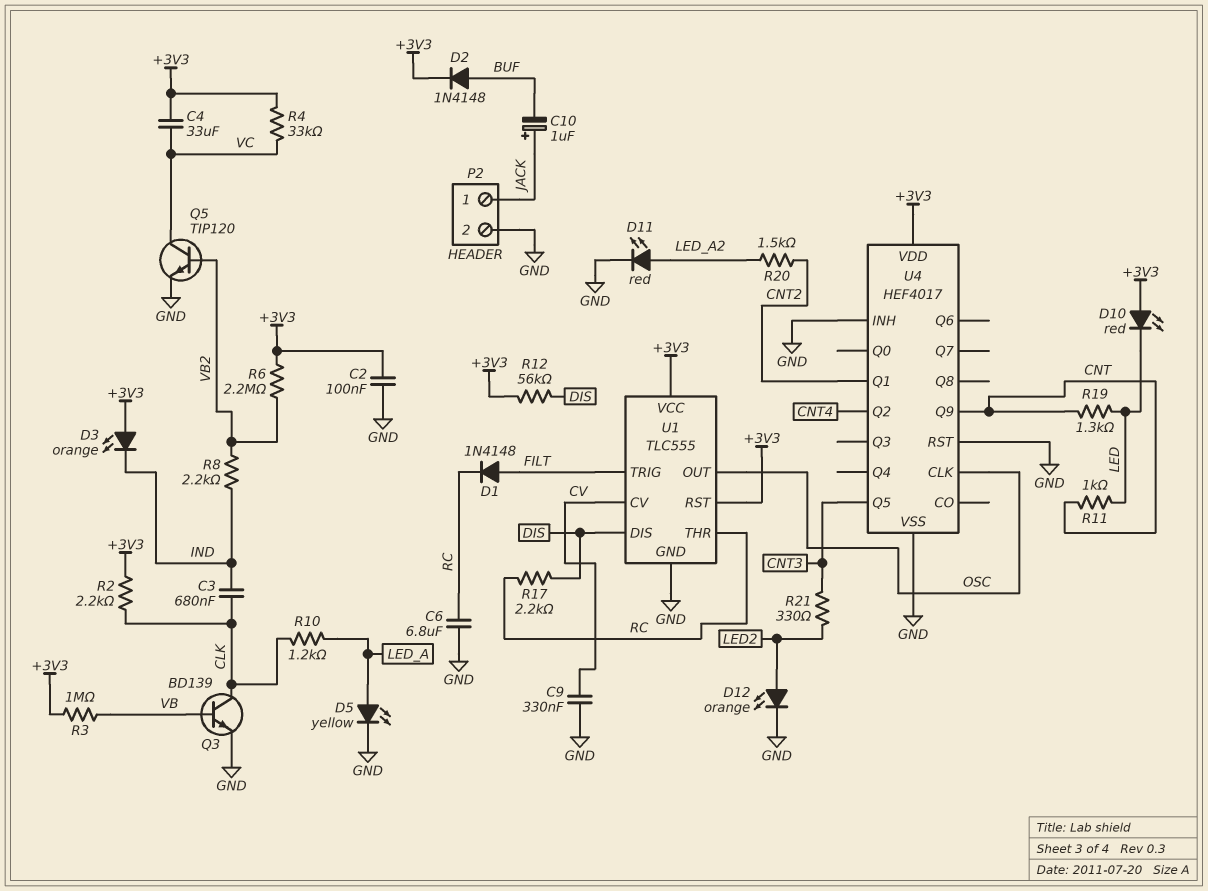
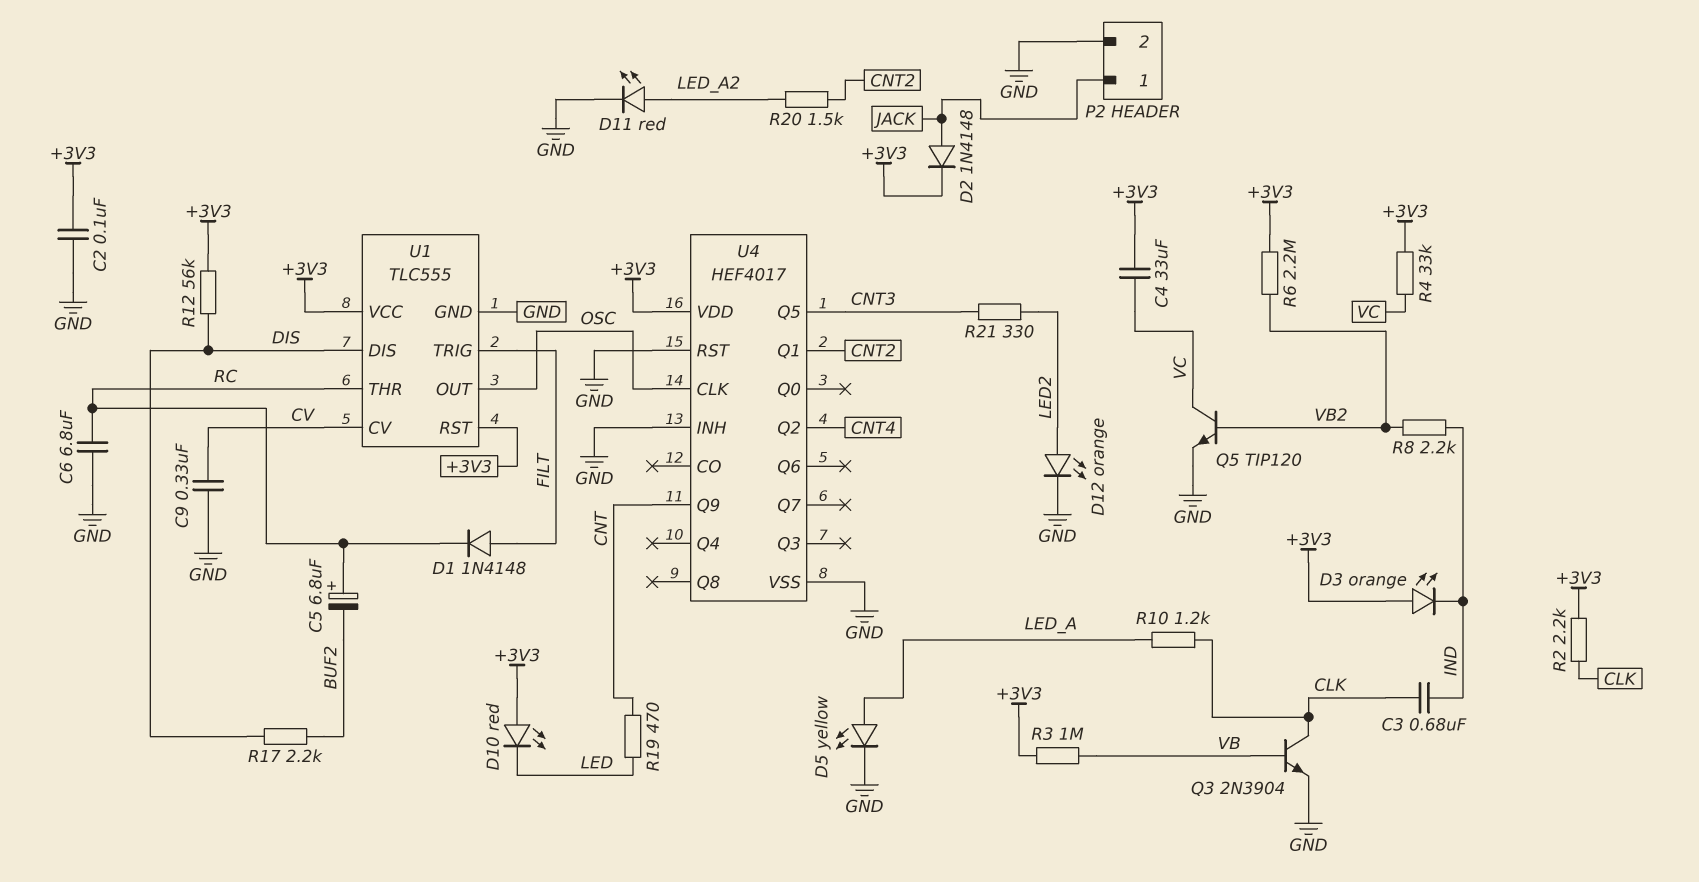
C5: none -> 6.8uF (plus RC, minus BUF2)
C10: 1uF (plus JACK, minus BUF) -> none
D2: diode 1N4148 (A BUF, K +3V3) -> diode 1N4148 (A JACK, K +3V3)
Q3: NPN BD139 (B VB, C CLK, E GND) -> NPN 2N3904 (B VB, C CLK, E GND)
R11: 1k (CNT, LED) -> none
R17: 2.2k (DIS, RC) -> 2.2k (BUF2, DIS)
R19: 1.3k (CNT, LED) -> 470 (CNT, LED)

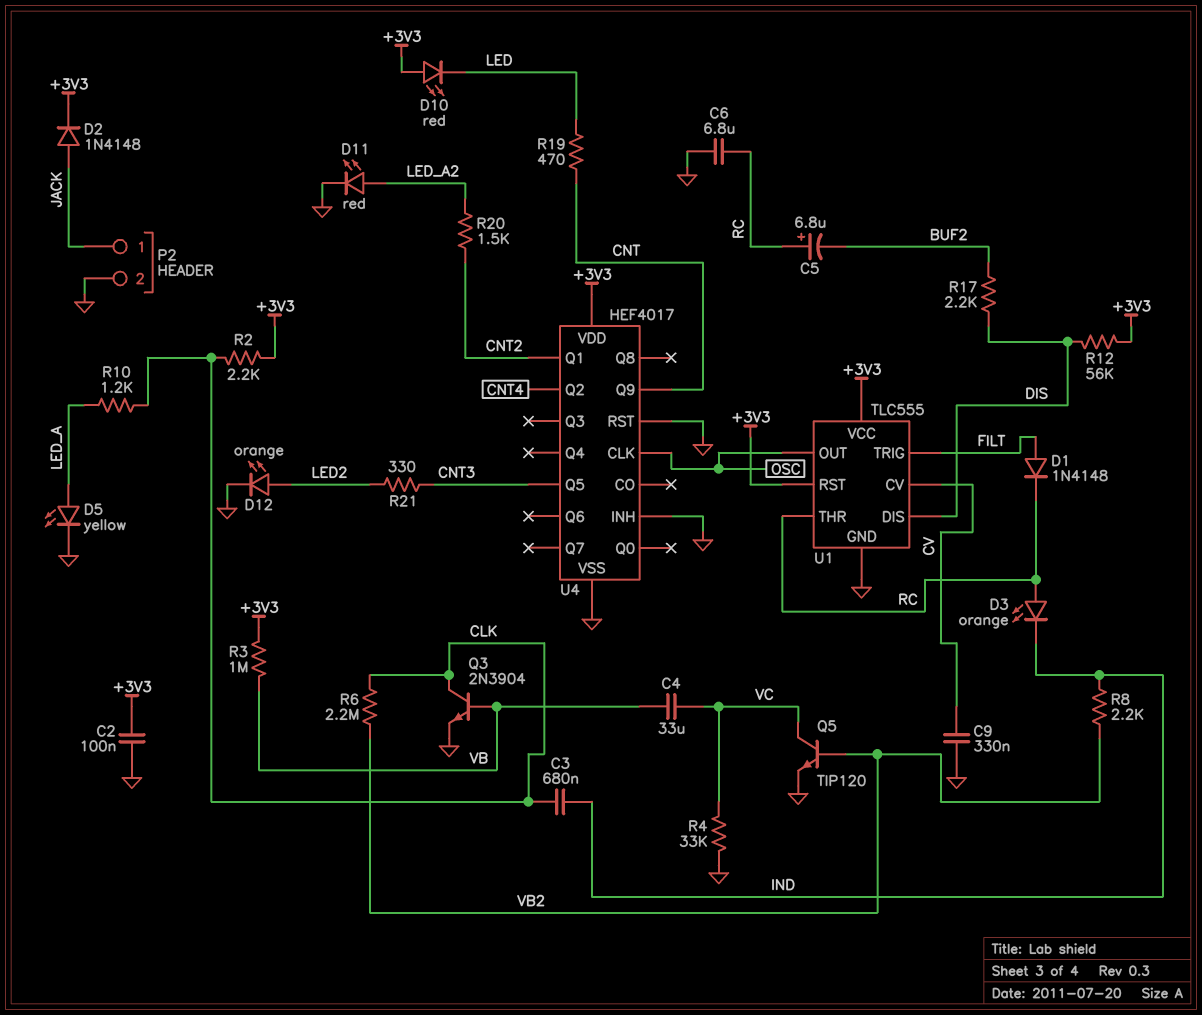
C4: 33uF (+3V3, VC) -> 33uF (VB, VC)
D3: LED orange (A +3V3, K IND) -> LED orange (A RC, K IND)
R4: 33k (+3V3, VC) -> 33k (GND, VC)
R6: 2.2M (+3V3, VB2) -> 2.2M (CLK, VB2)

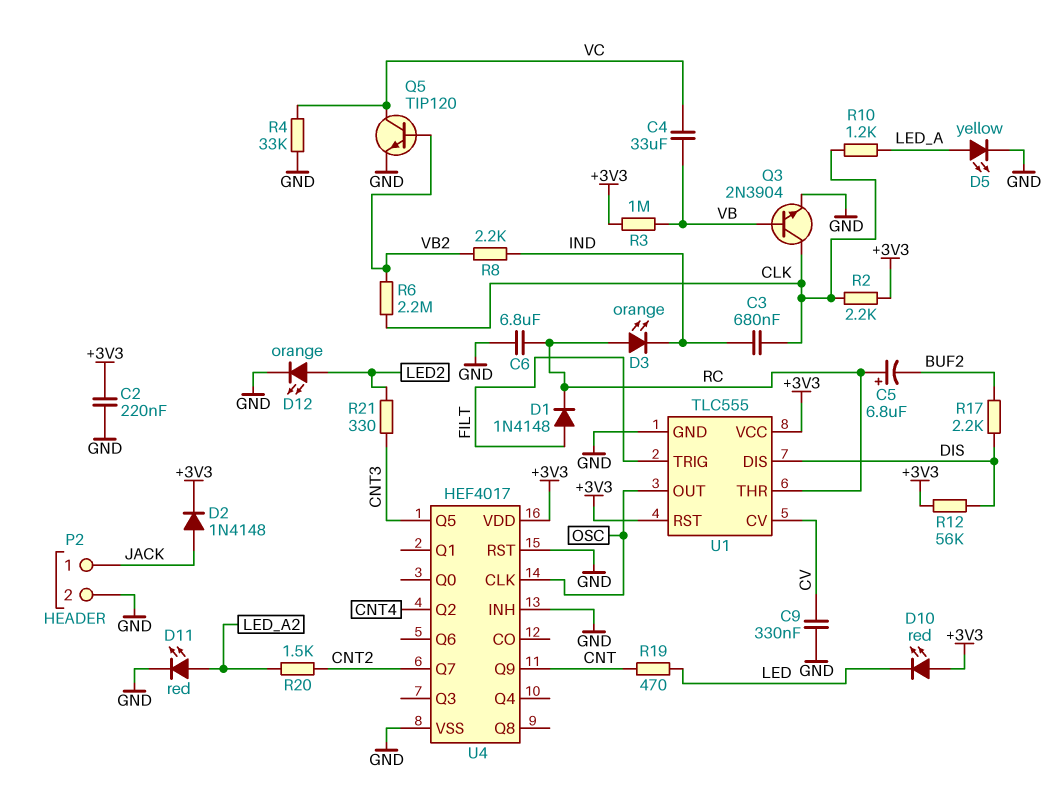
C2: 100nF (+3V3, GND) -> 220nF (+3V3, GND)
U4 pin Q1: CNT2 -> none
U4 pin Q7: none -> CNT2

